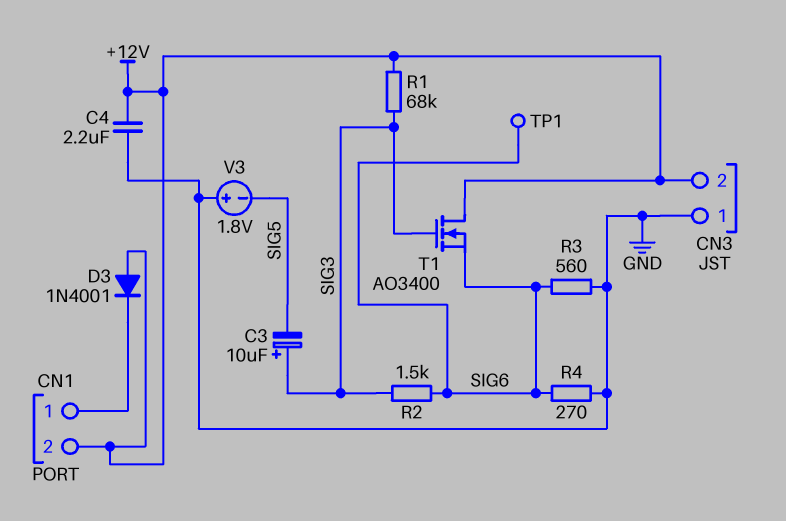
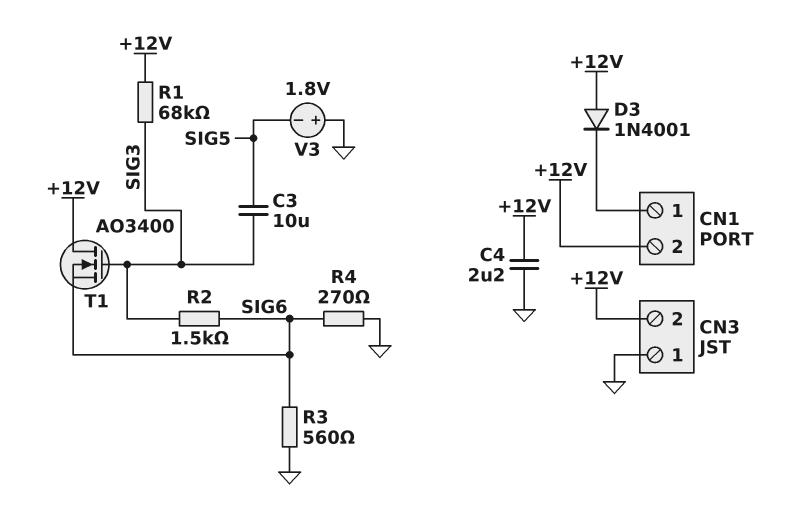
C3: 10uF (plus SIG3, minus SIG5) -> 10uF (SIG3, SIG5)
TP1: test point (SIG6) -> none

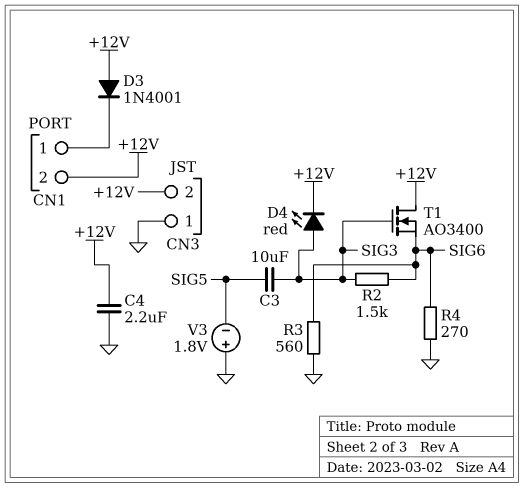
D4: none -> LED red (A SIG3, K +12V)
R1: 68k (+12V, SIG3) -> none

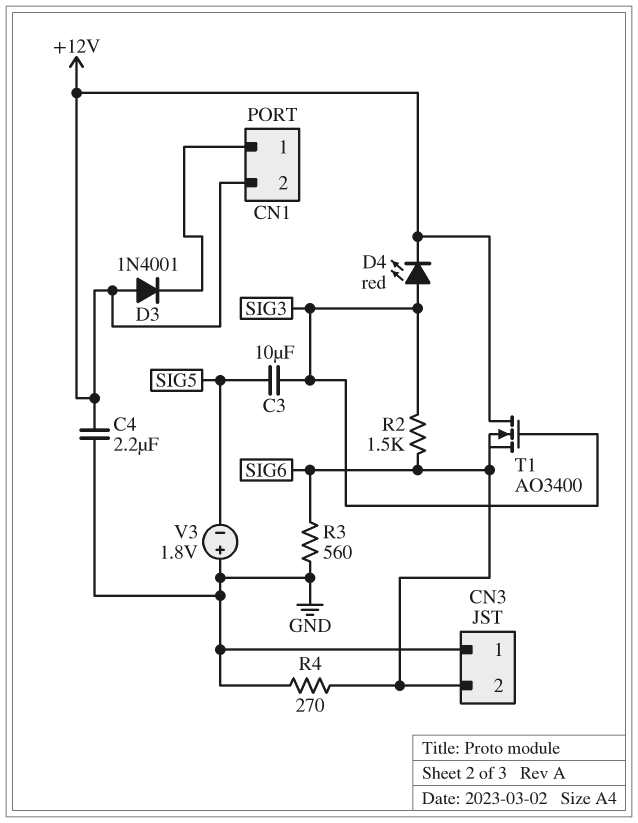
CN3 pin 2: +12V -> SIG6

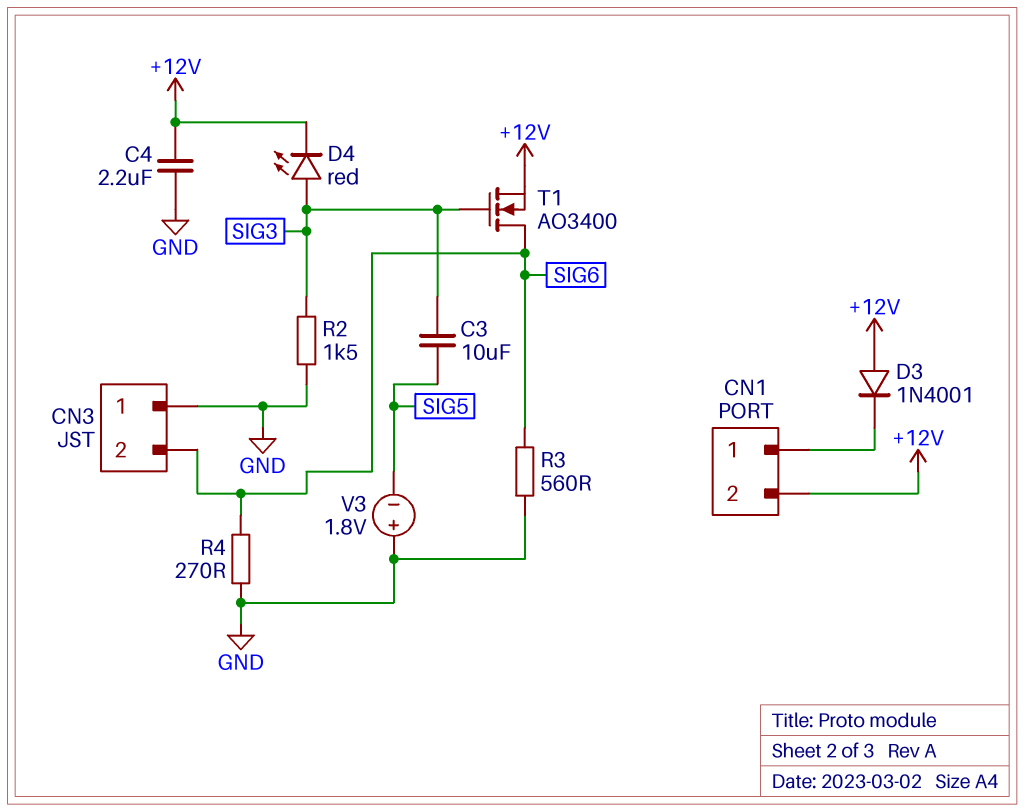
R2: 1.5k (SIG3, SIG6) -> 1.5k (GND, SIG3)
T1: NMOS AO3400 (G SIG3, D +12V, S SIG6) -> NMOS AO3400 (G SIG3, D SIG6, S +12V)

